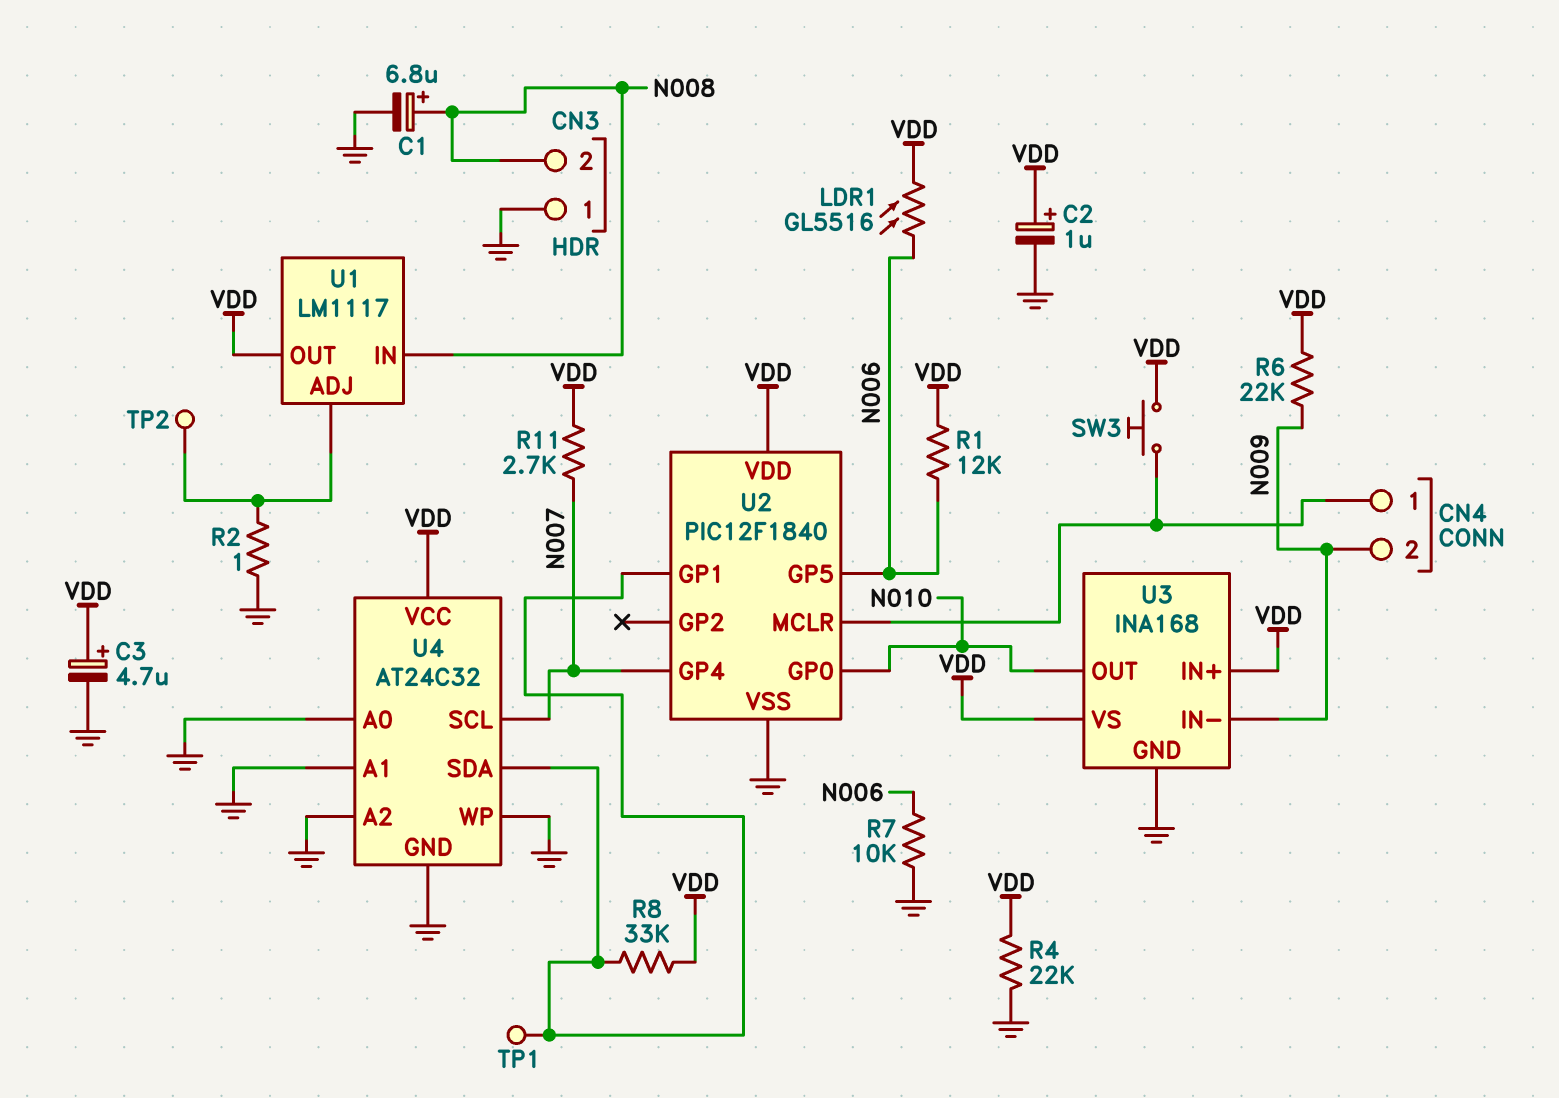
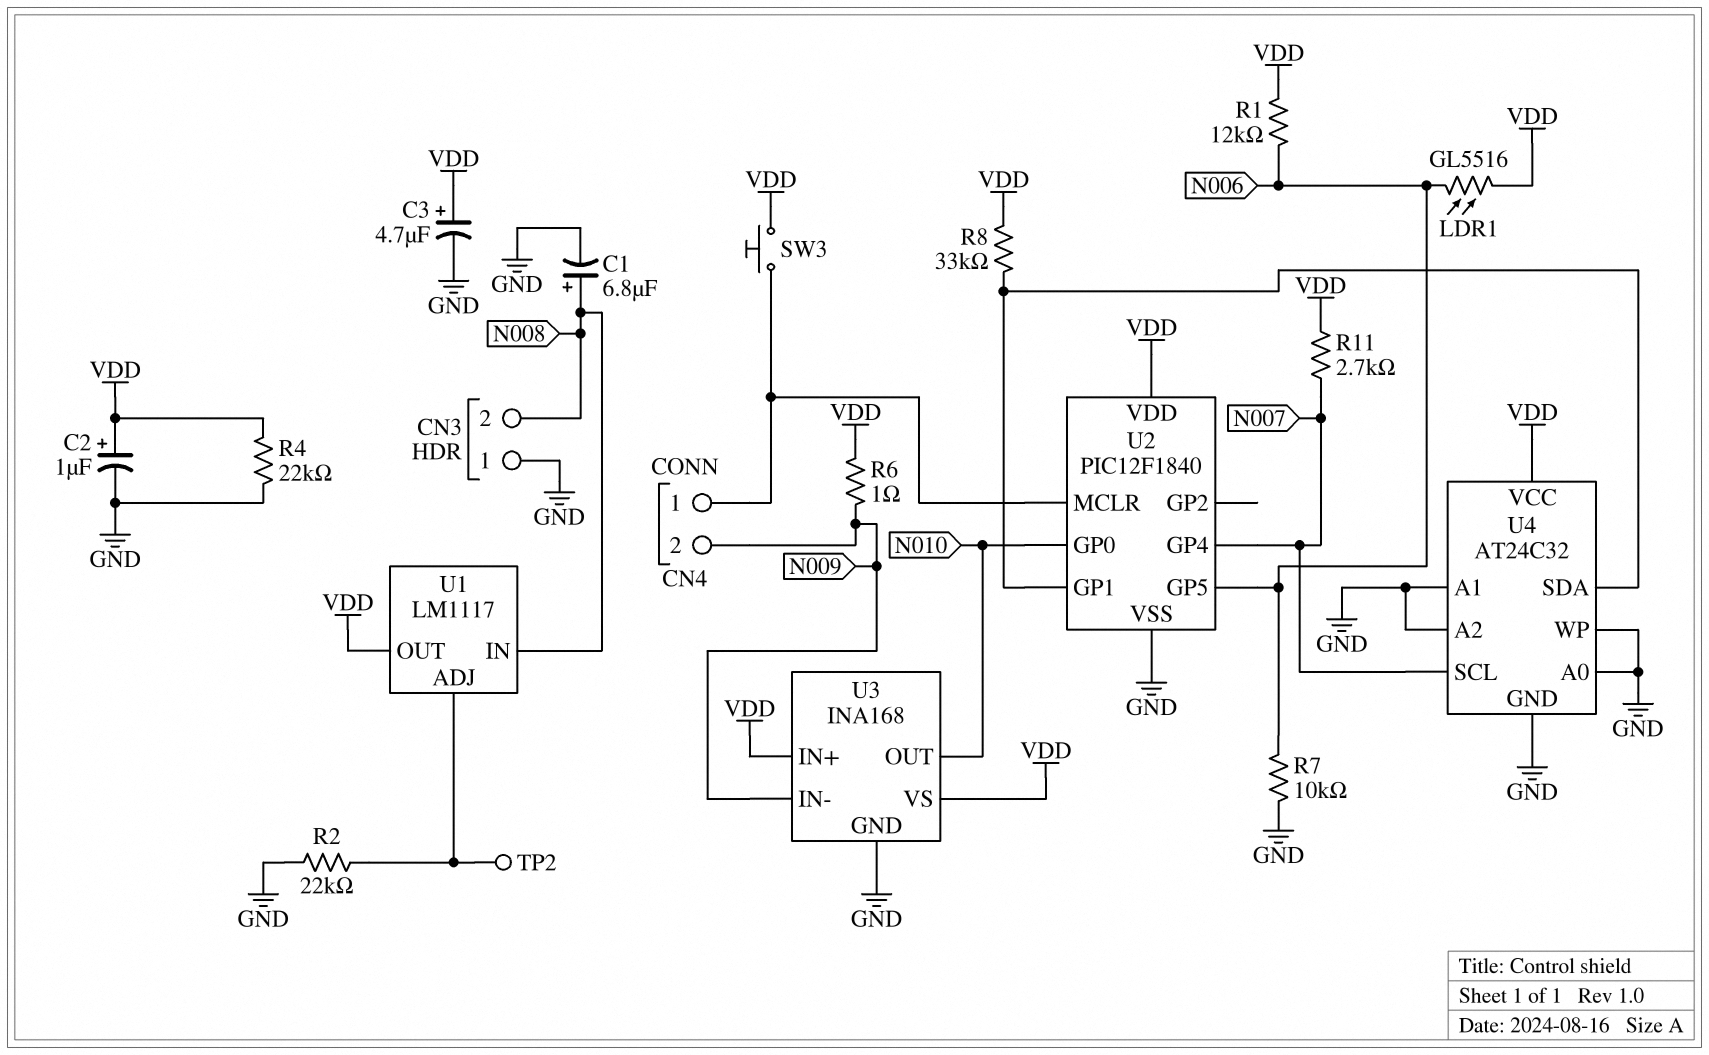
R2: 1 (GND, U1/ADJ) -> 22k (GND, U1/ADJ)
R6: 22k (N009, VDD) -> 1 (N009, VDD)
TP1: test point (U2/GP1) -> none

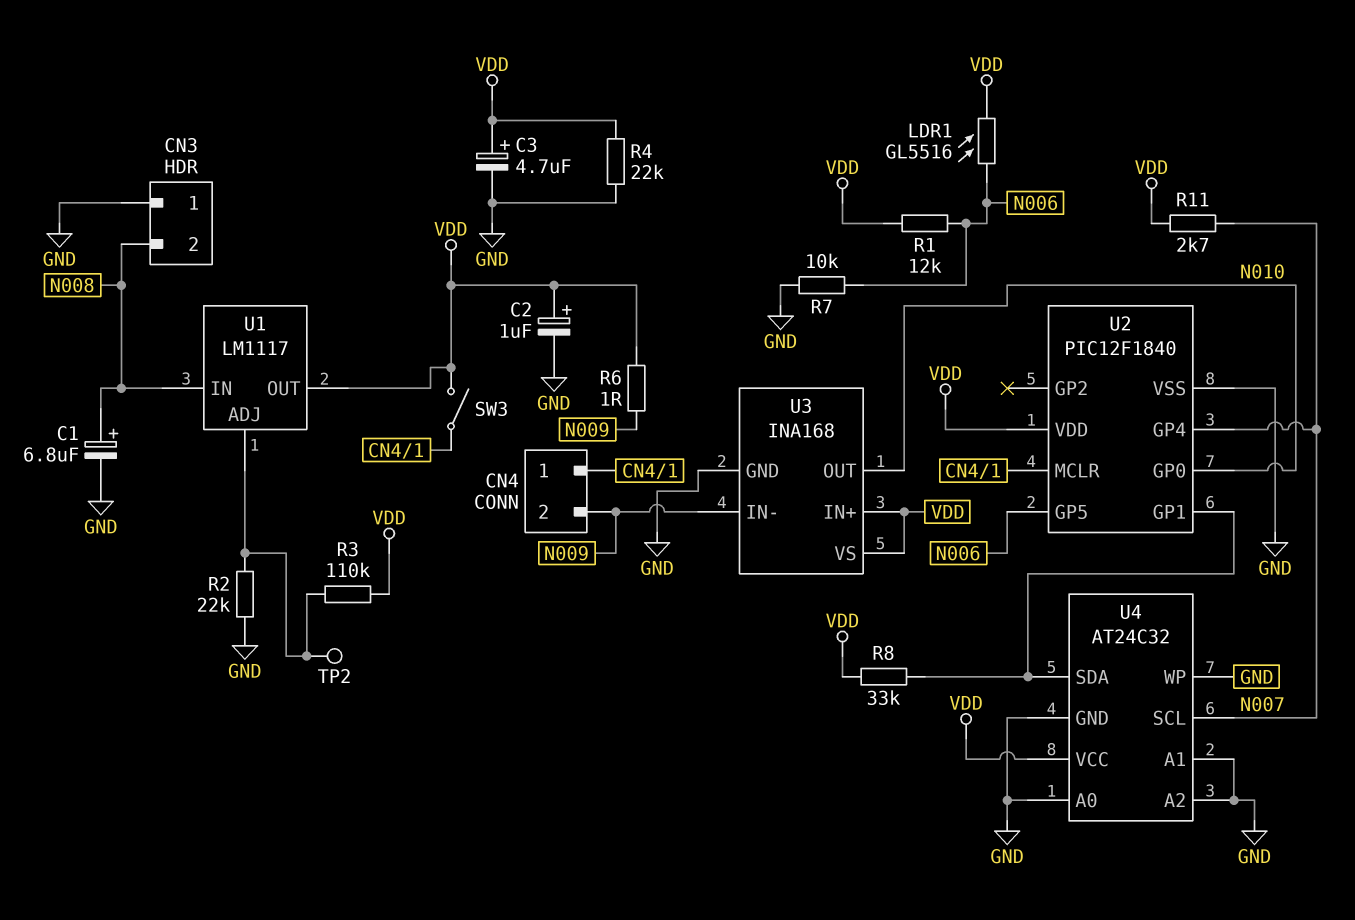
R3: none -> 110k (U1/ADJ, VDD)
SW3: button (CN4/1, VDD) -> switch (CN4/1, VDD)

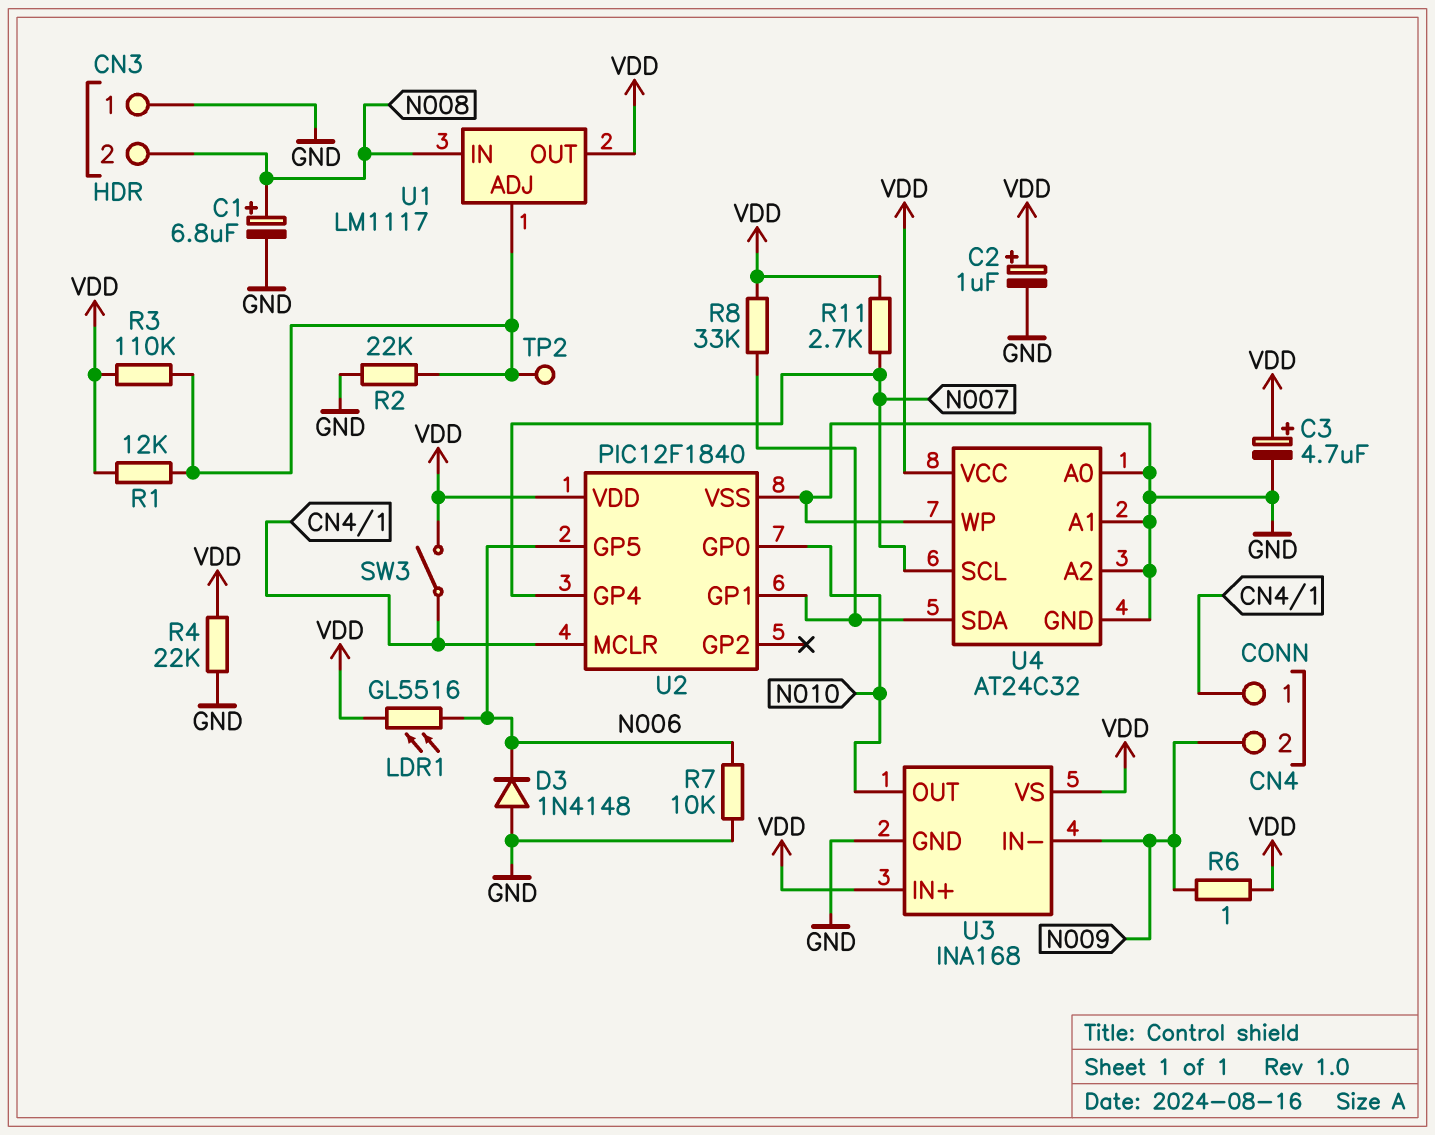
D3: none -> diode 1N4148 (A GND, K N006)
R1: 12k (N006, VDD) -> 12k (U1/ADJ, VDD)

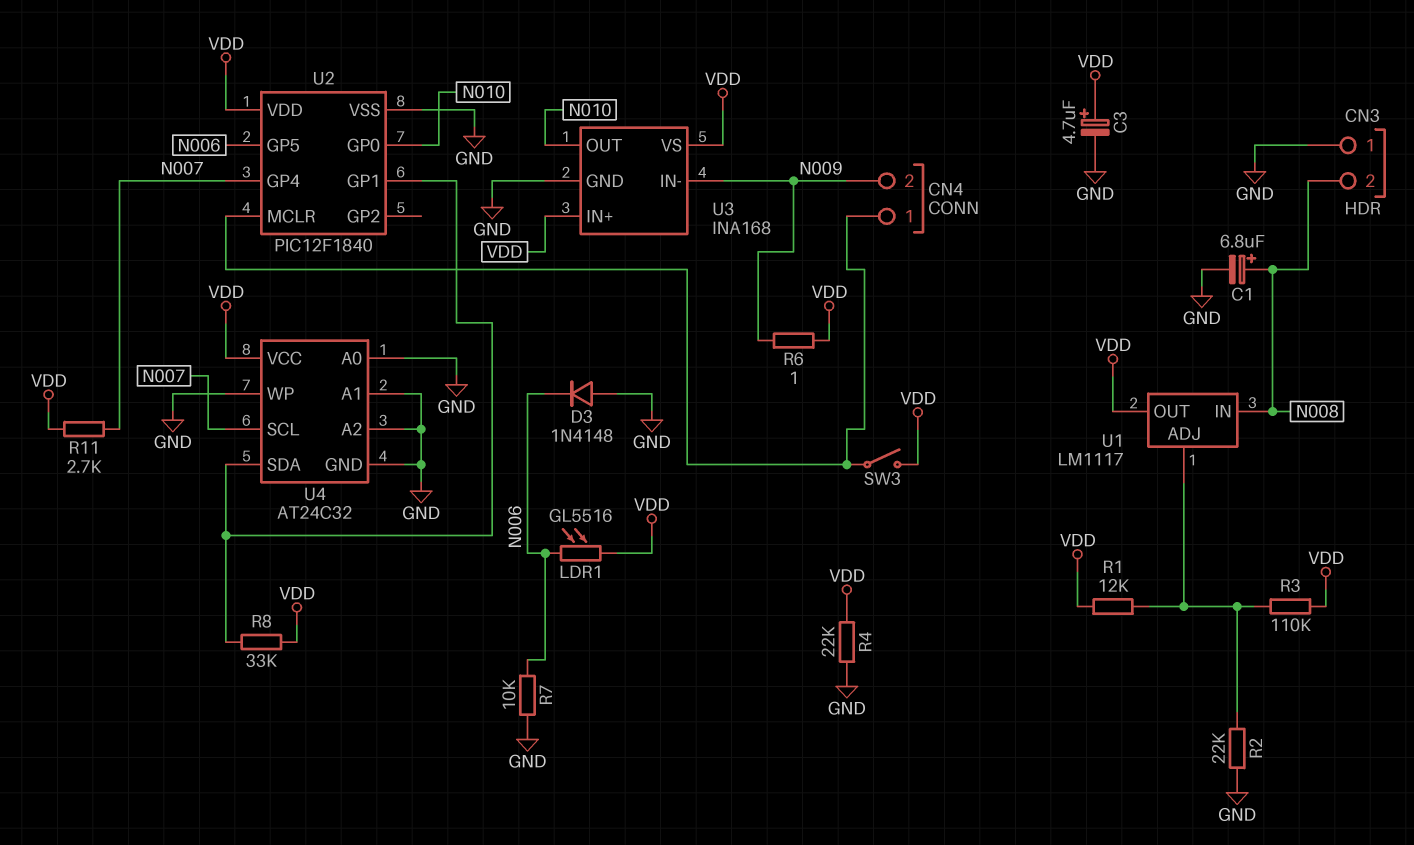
C2: 1uF (plus VDD, minus GND) -> none
TP2: test point (U1/ADJ) -> none

